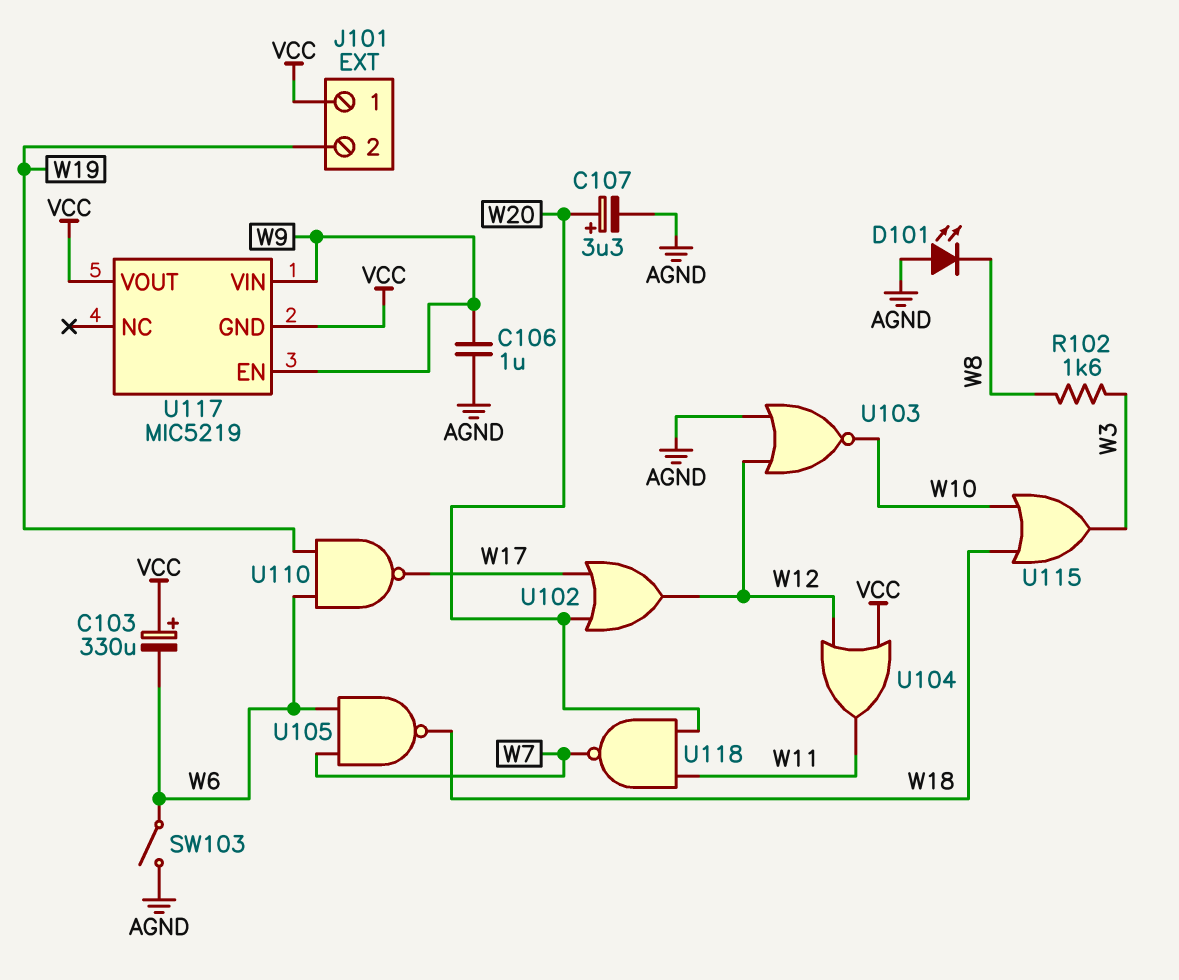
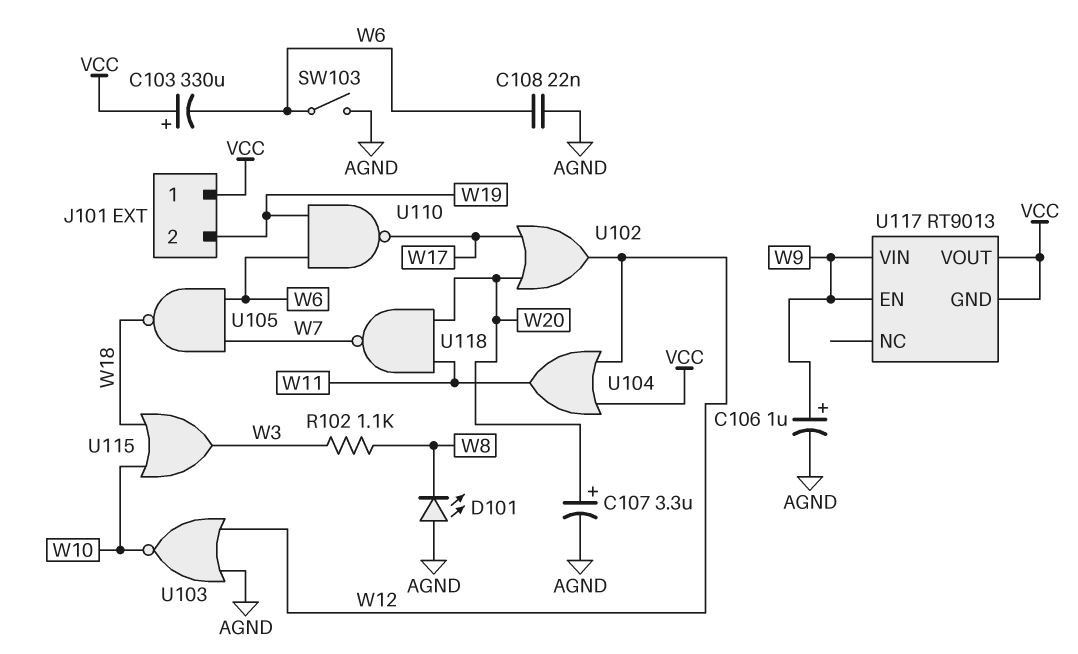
C106: 1uF (AGND, W9) -> 1uF (plus W9, minus AGND)
C108: none -> 22nF (AGND, W6)
R102: 1.6k (W3, W8) -> 1.1k (W3, W8)
U117: MIC5219 -> RT9013

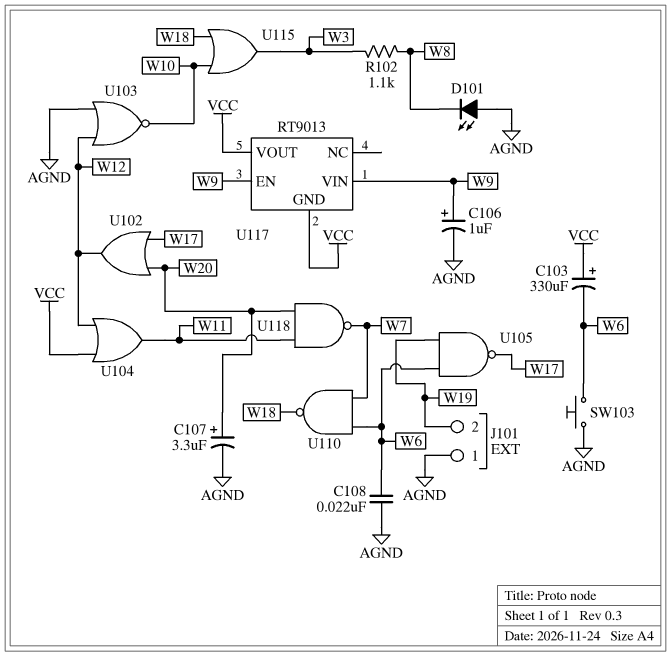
J101 pin 1: VCC -> AGND
SW103: switch (AGND, W6) -> button (AGND, W6)
U105: NAND (in W6, in W7, out W18) -> NAND (in W6, in W19, out W17)
U110: NAND (in W6, in W19, out W17) -> NAND (in W6, in W7, out W18)

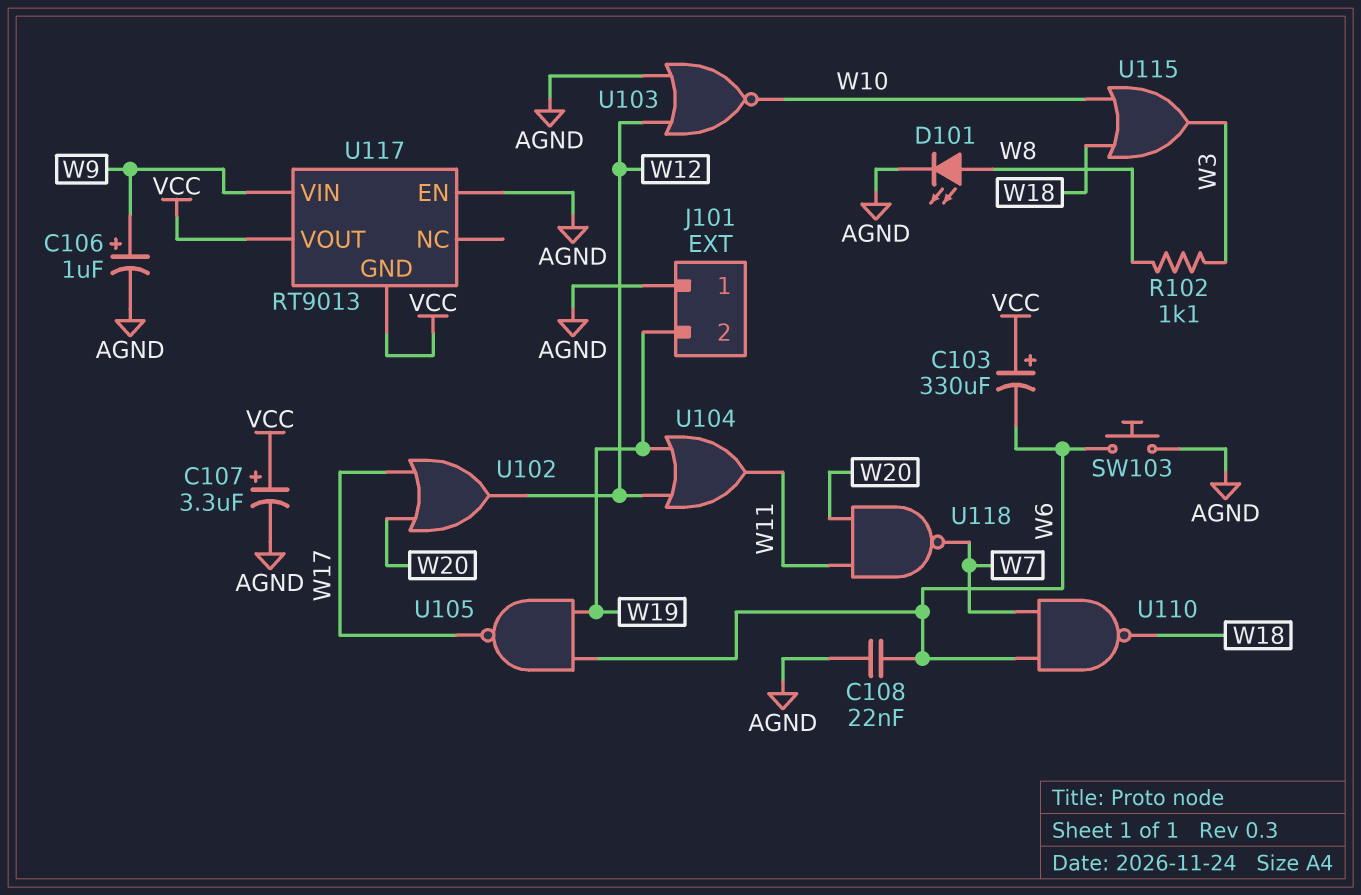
C107: 3.3uF (plus W20, minus AGND) -> 3.3uF (plus VCC, minus AGND)
D101: LED (A AGND, K W8) -> LED (A W8, K AGND)
U104: OR (in VCC, in W12, out W11) -> OR (in W12, in W19, out W11)
U117 pin EN: W9 -> AGND

